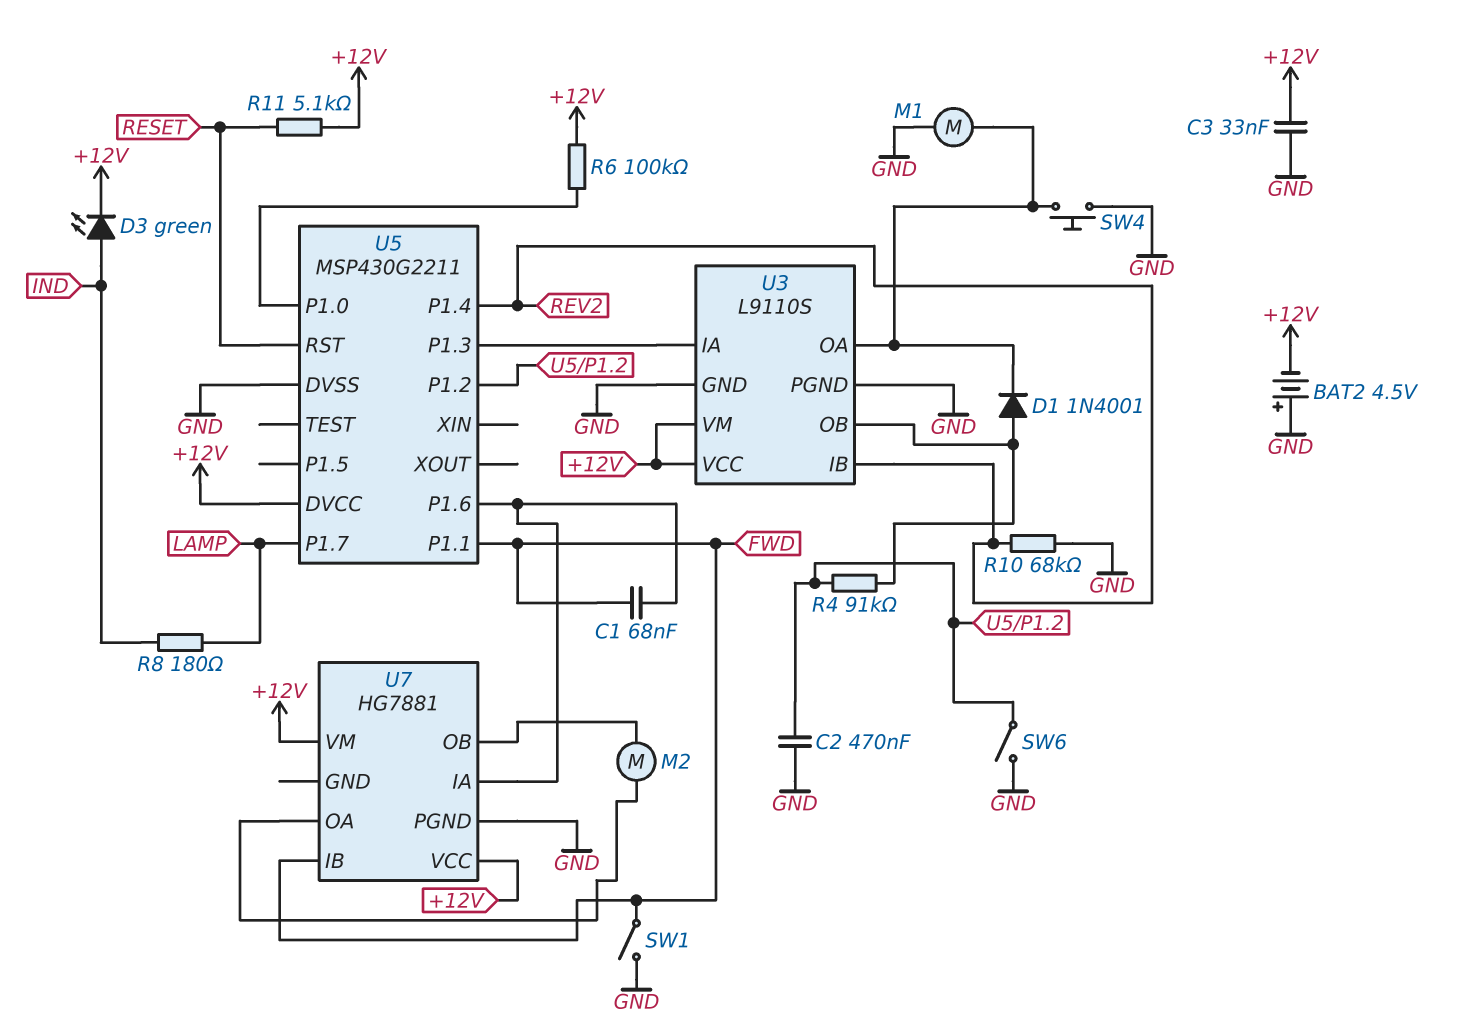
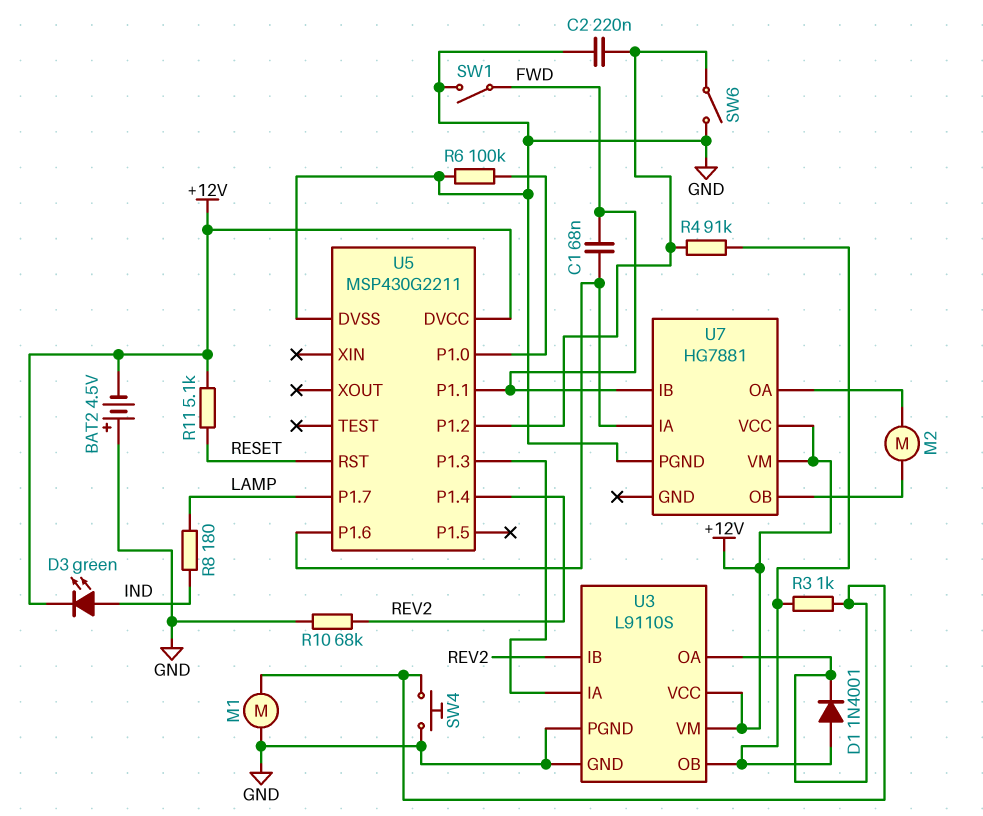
C2: 470nF (GND, U5/P1.2) -> 220nF (GND, U5/P1.2)
C3: 33nF (+12V, GND) -> none
R3: none -> 1k (U3/OA, U3/OB)
R6: 100k (+12V, U5/P1.0) -> 100k (GND, U5/P1.0)

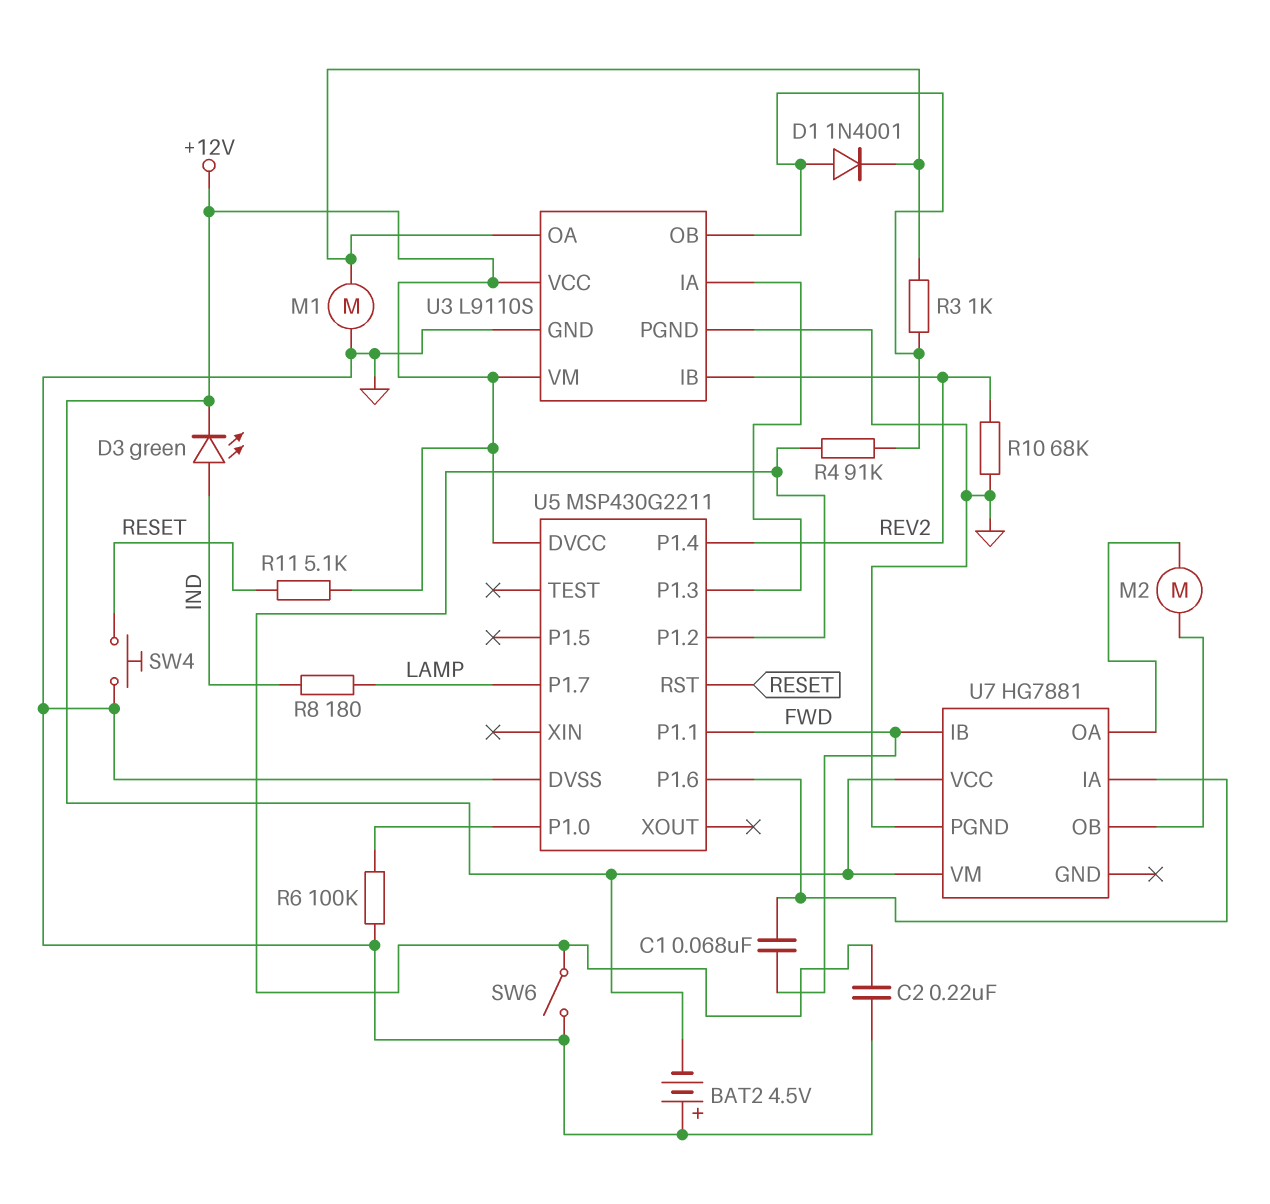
SW1: switch (FWD, GND) -> none
SW4: button (GND, U3/OA) -> button (GND, RESET)

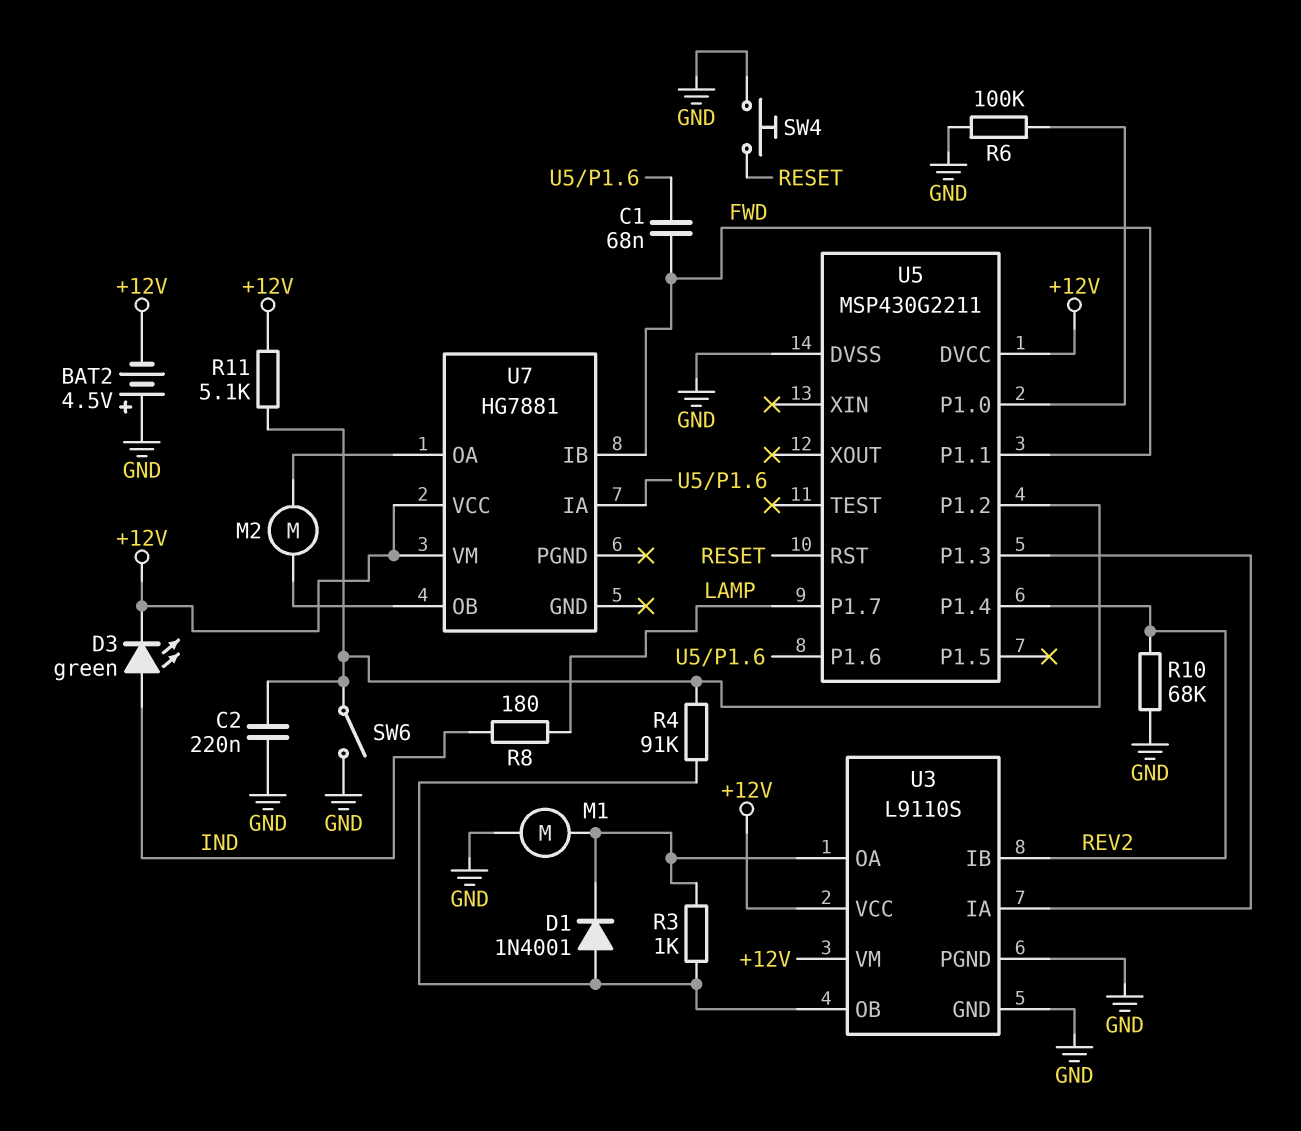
R11: 5.1k (+12V, RESET) -> 5.1k (+12V, U5/P1.2)
U7 pin PGND: GND -> none

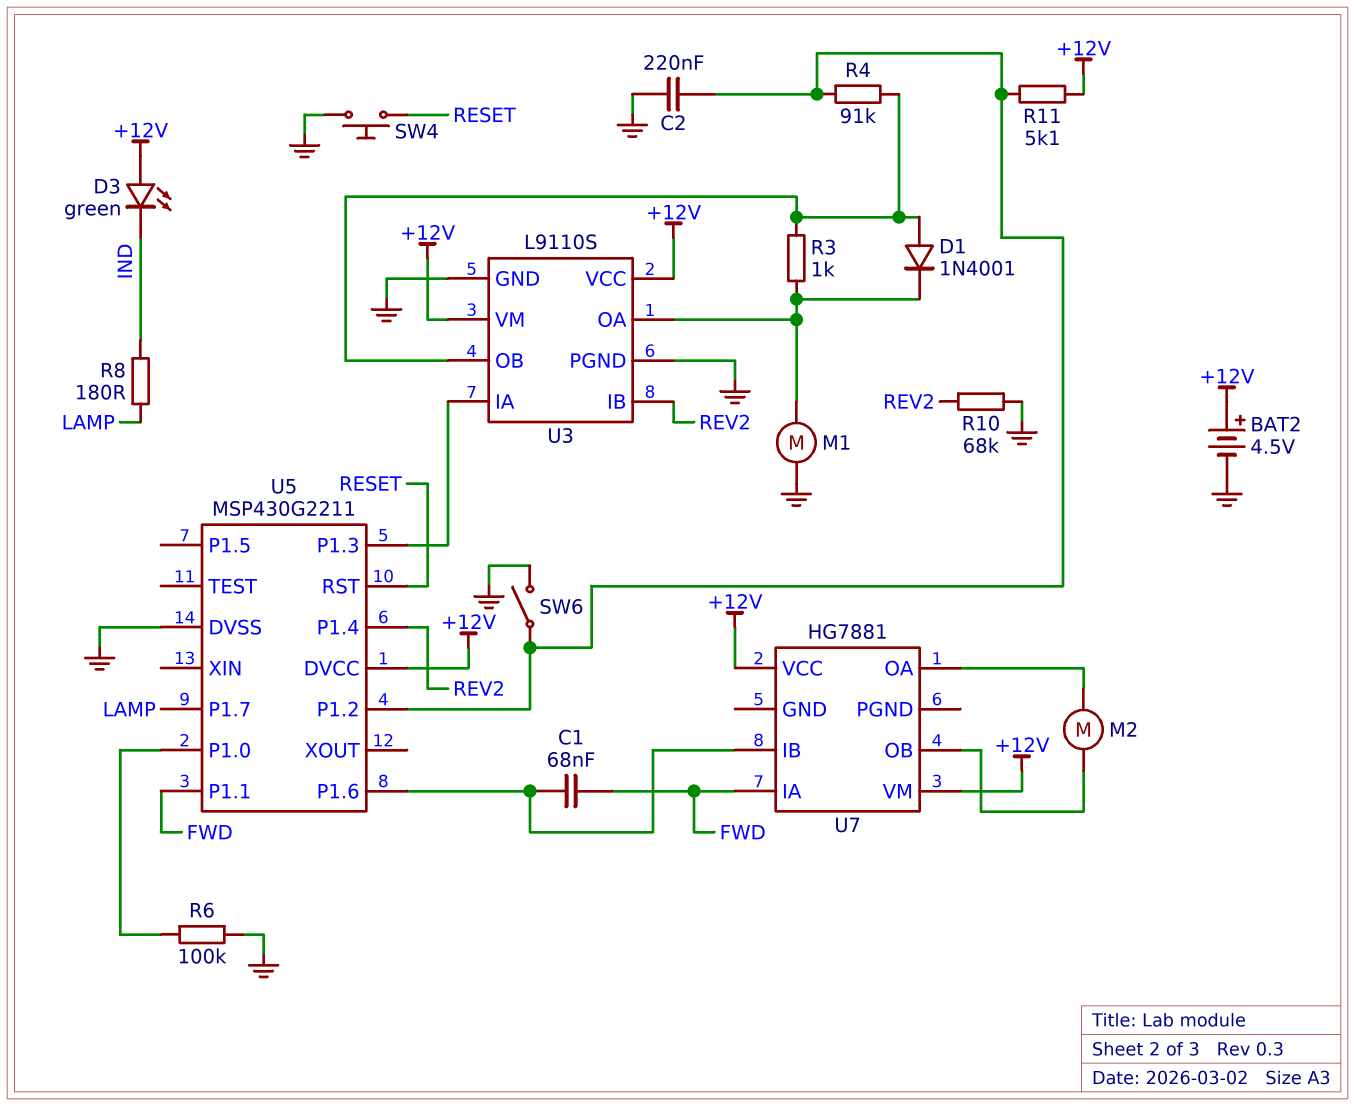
BAT2: 4.5V (plus GND, minus +12V) -> 4.5V (plus +12V, minus GND)
D3: LED green (A IND, K +12V) -> LED green (A +12V, K IND)
U7 pin IA: U5/P1.6 -> FWD
U7 pin IB: FWD -> U5/P1.6

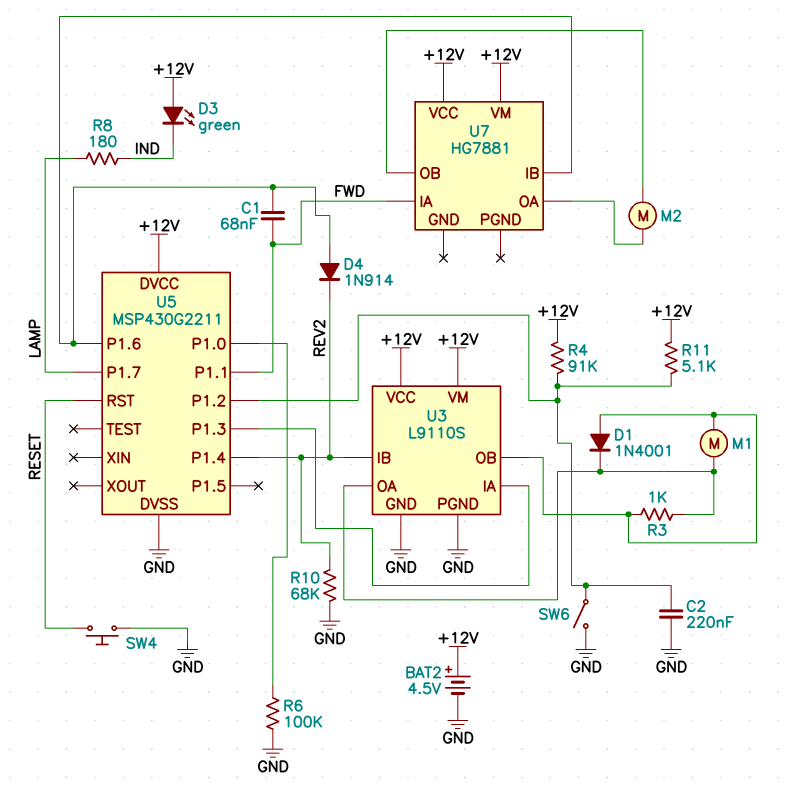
D4: none -> diode 1N914 (A U5/P1.6, K REV2)
M1: motor (GND, U3/OA) -> motor (U3/OA, U3/OB)
R4: 91k (U3/OB, U5/P1.2) -> 91k (+12V, U5/P1.2)

